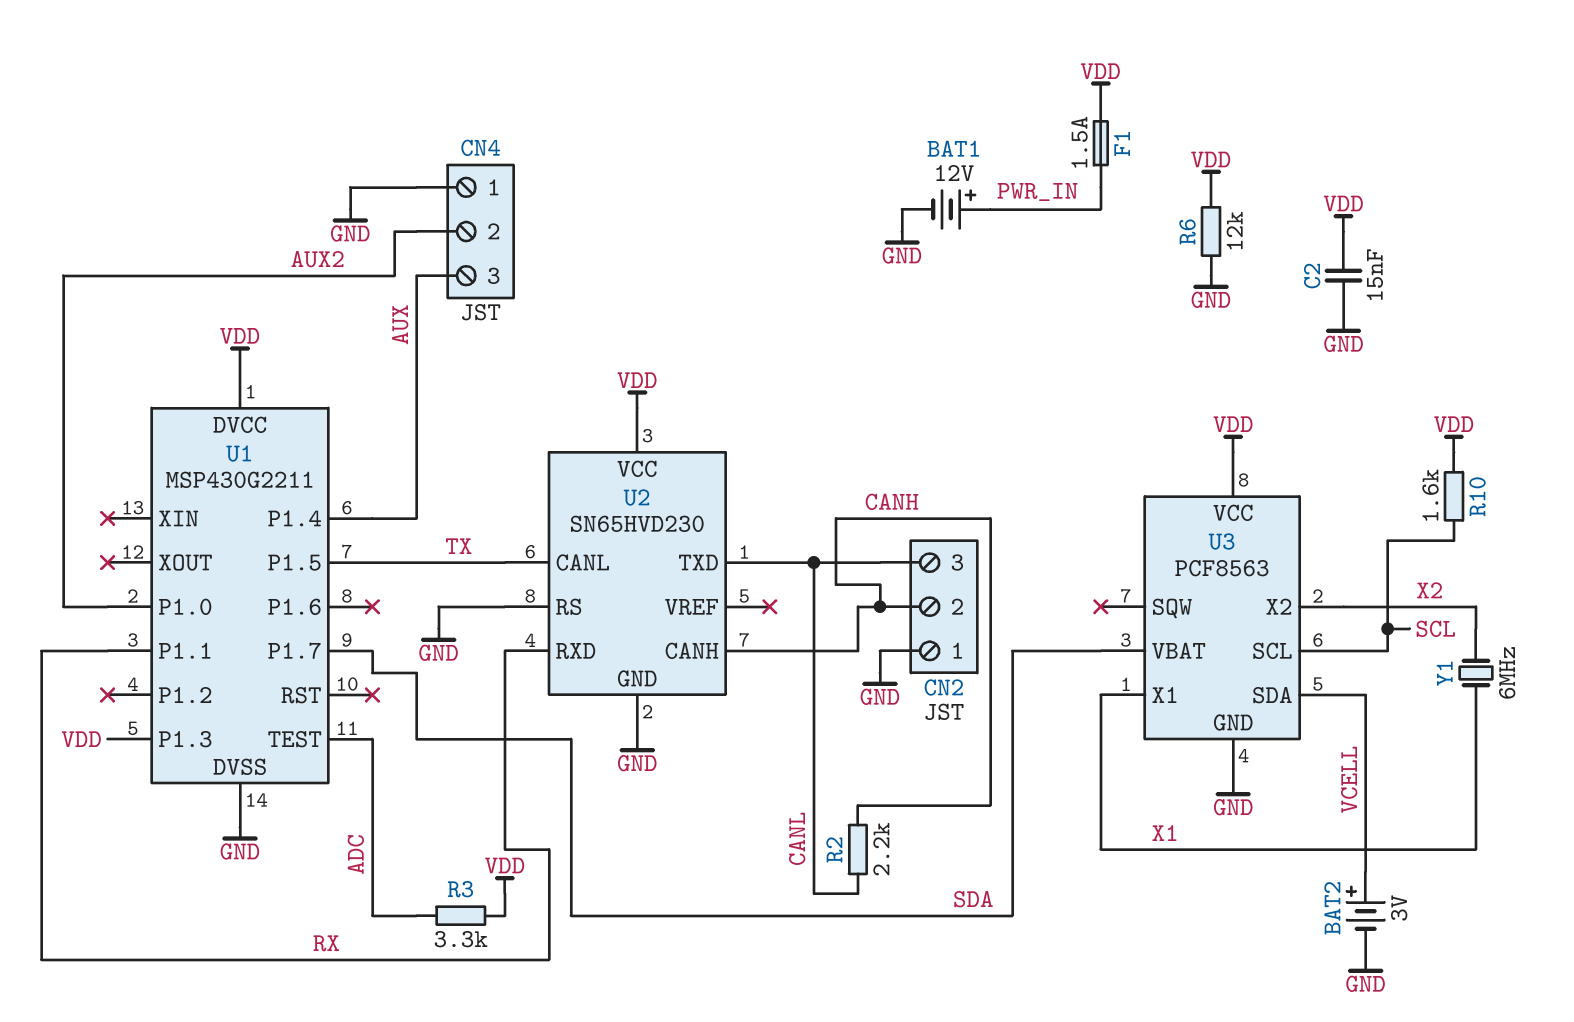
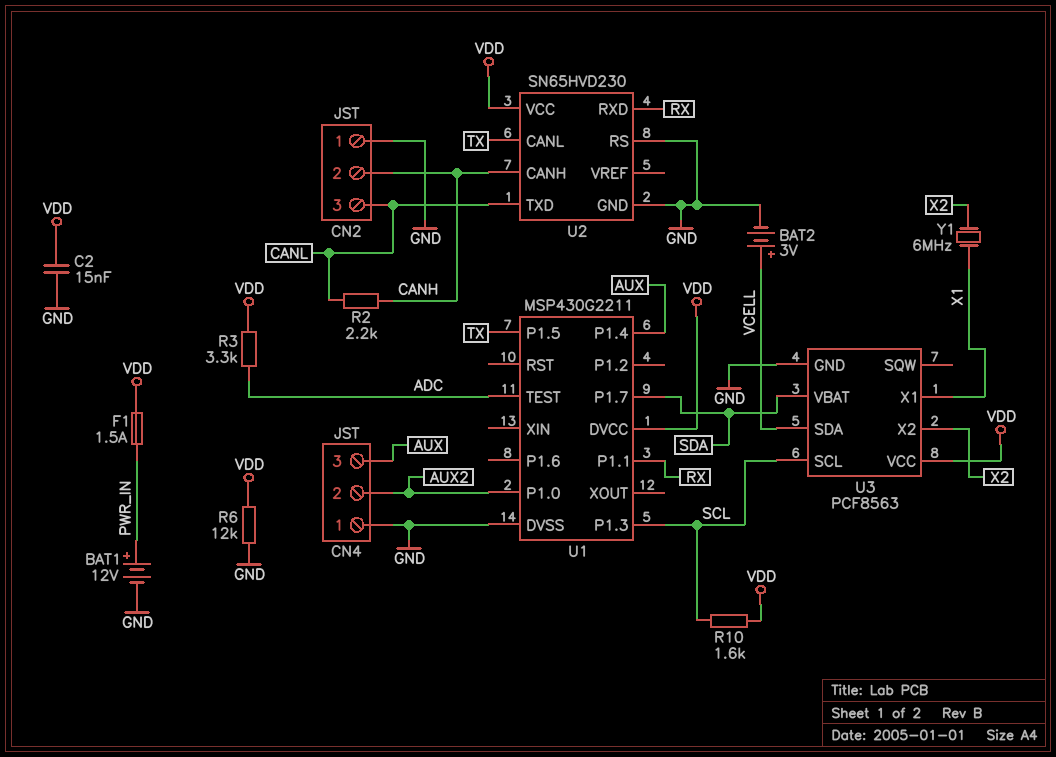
U1 pin P1.3: VDD -> SCL

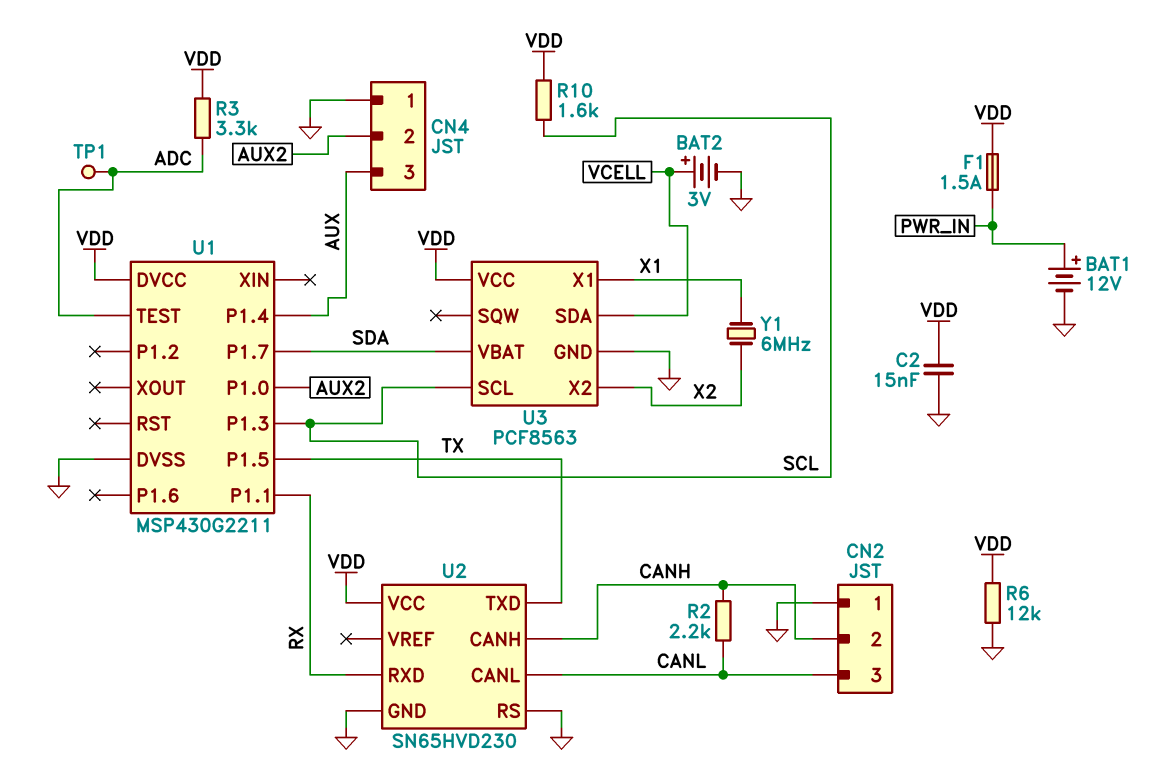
TP1: none -> test point (ADC)
U2 pin CANL: TX -> CANL
U2 pin TXD: CANL -> TX

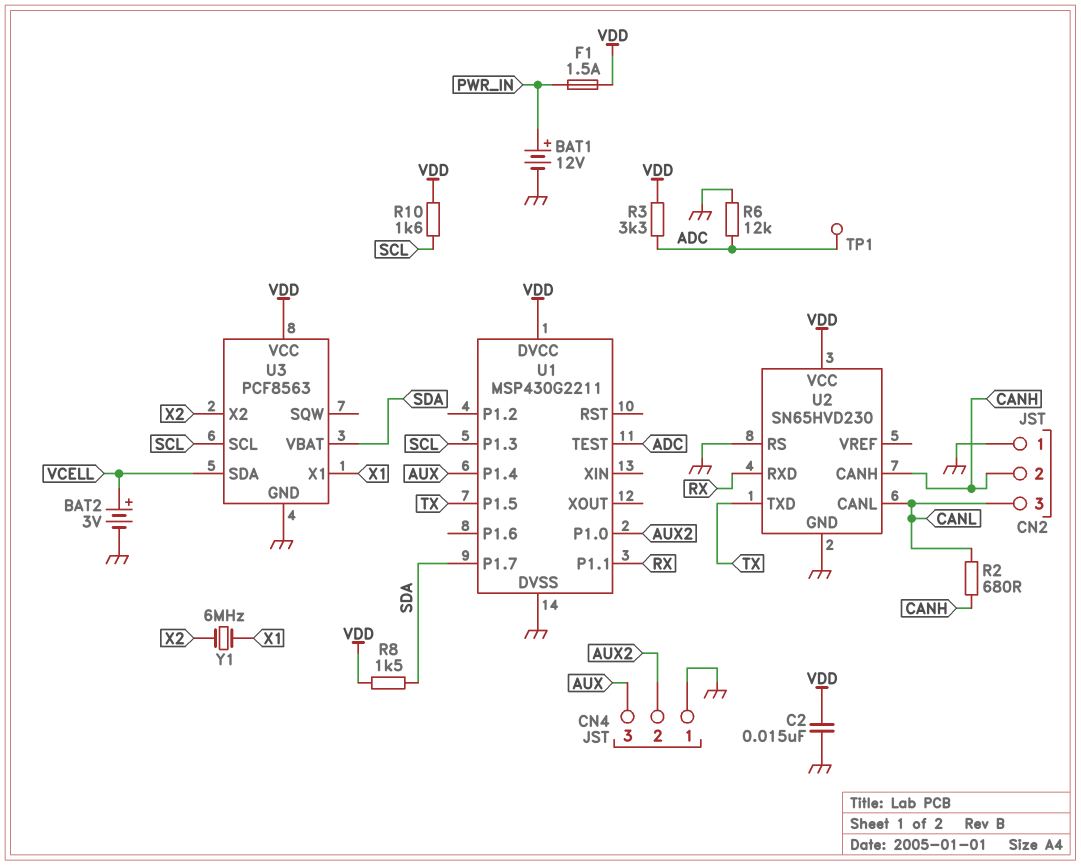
R2: 2.2k (CANH, CANL) -> 680 (CANH, CANL)
R6: 12k (GND, VDD) -> 12k (ADC, GND)
R8: none -> 1.5k (SDA, VDD)

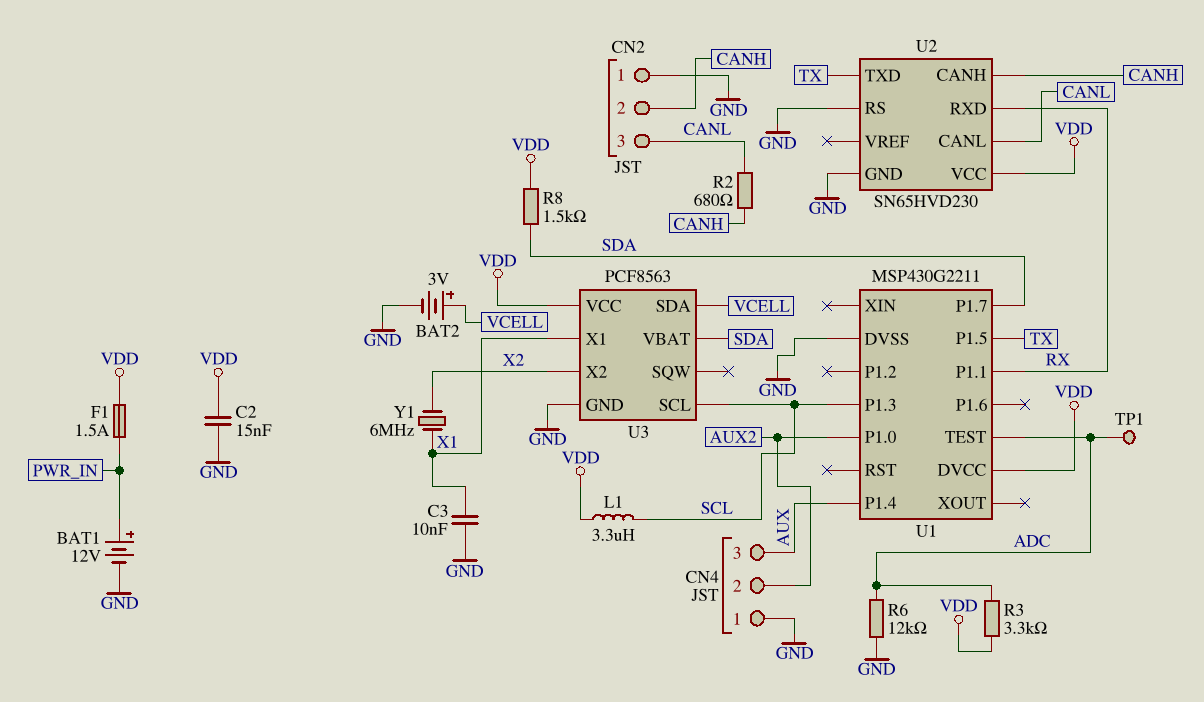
C3: none -> 10nF (GND, X1)
L1: none -> 3.3uH (SCL, VDD)
R10: 1.6k (SCL, VDD) -> none

